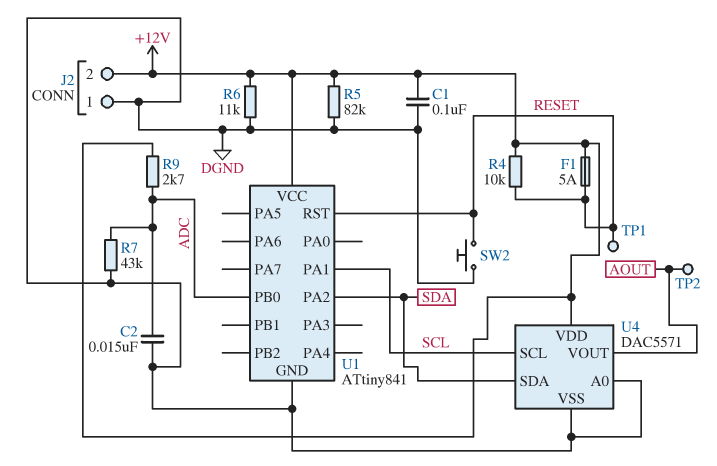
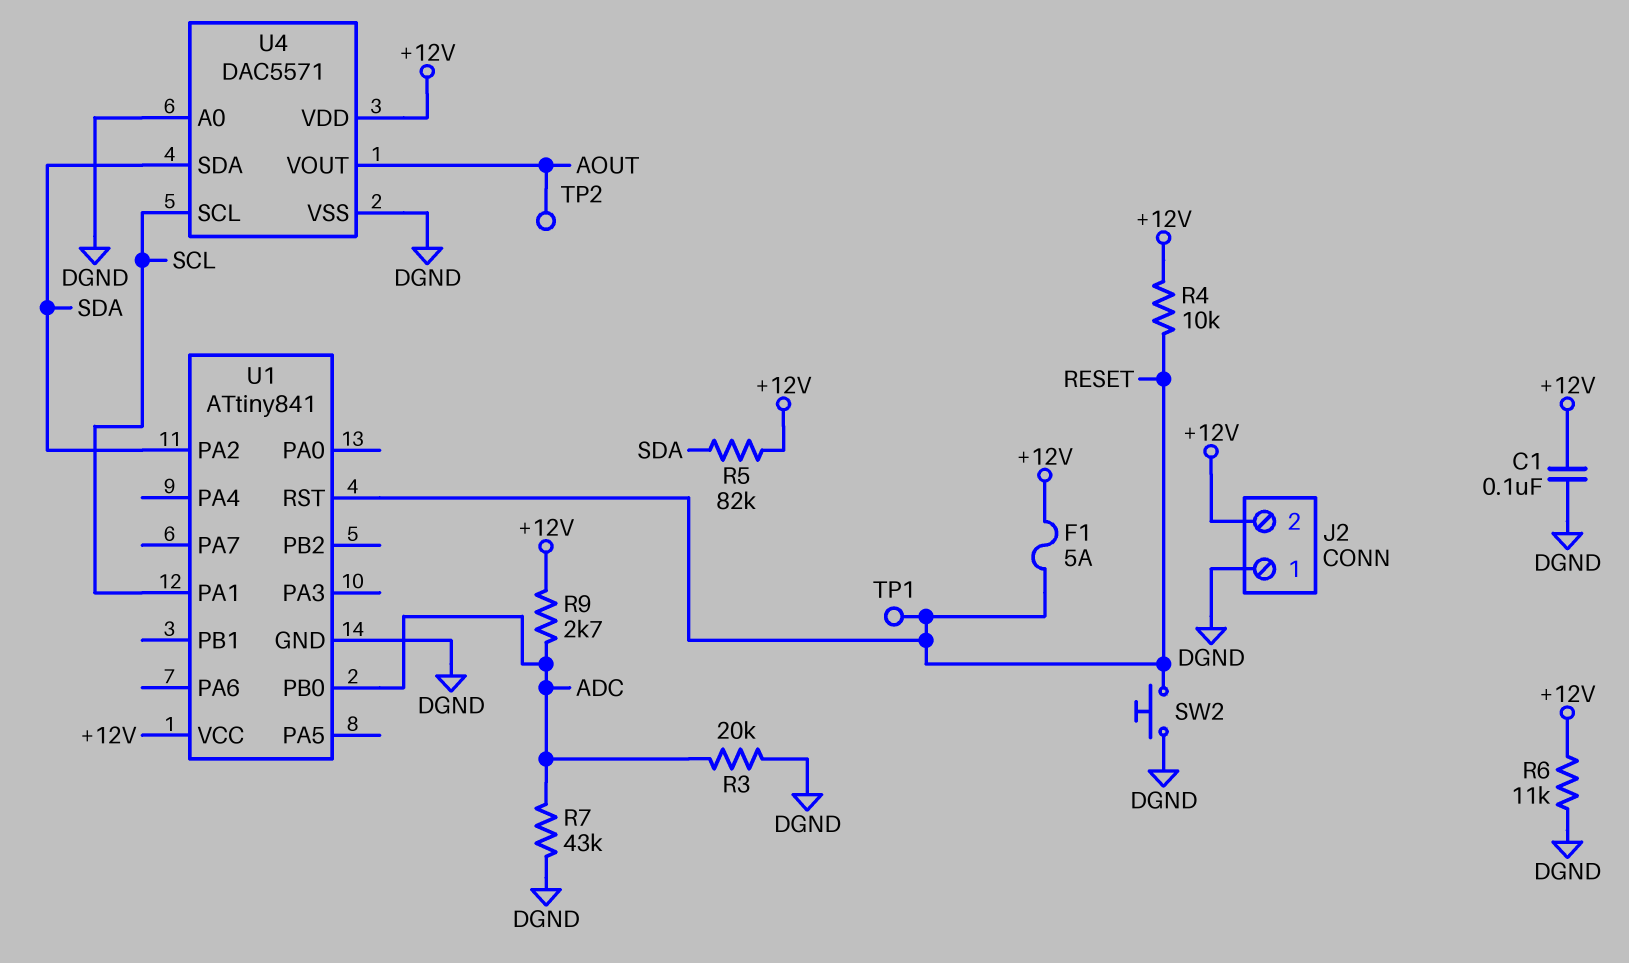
C2: 15nF (ADC, DGND) -> none
R3: none -> 20k (ADC, DGND)
R5: 82k (+12V, DGND) -> 82k (+12V, SDA)

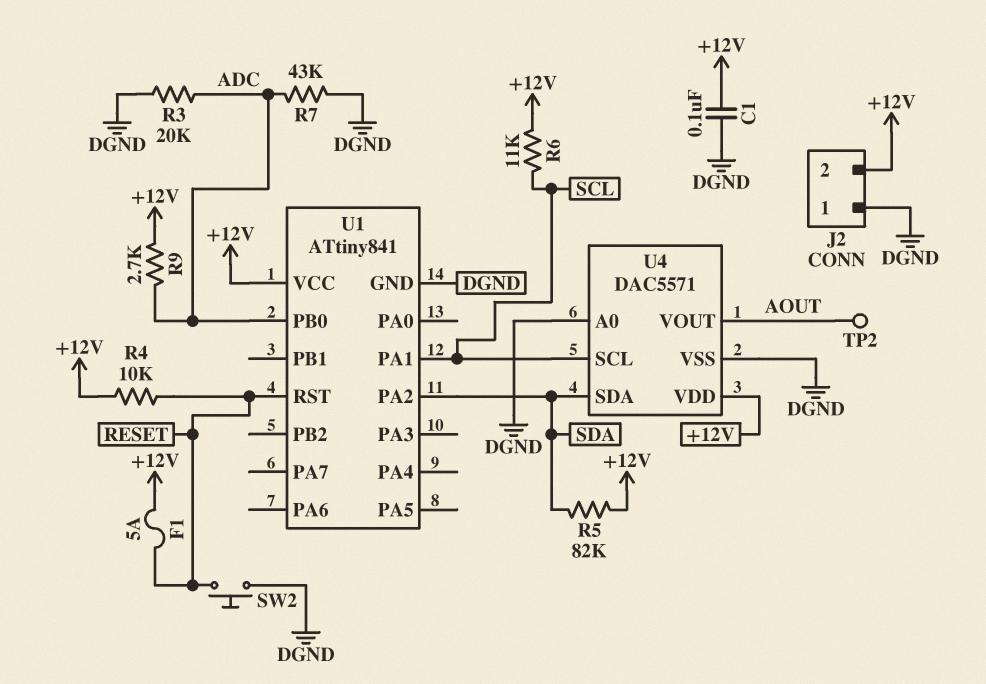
R6: 11k (+12V, DGND) -> 11k (+12V, SCL)
TP1: test point (RESET) -> none

